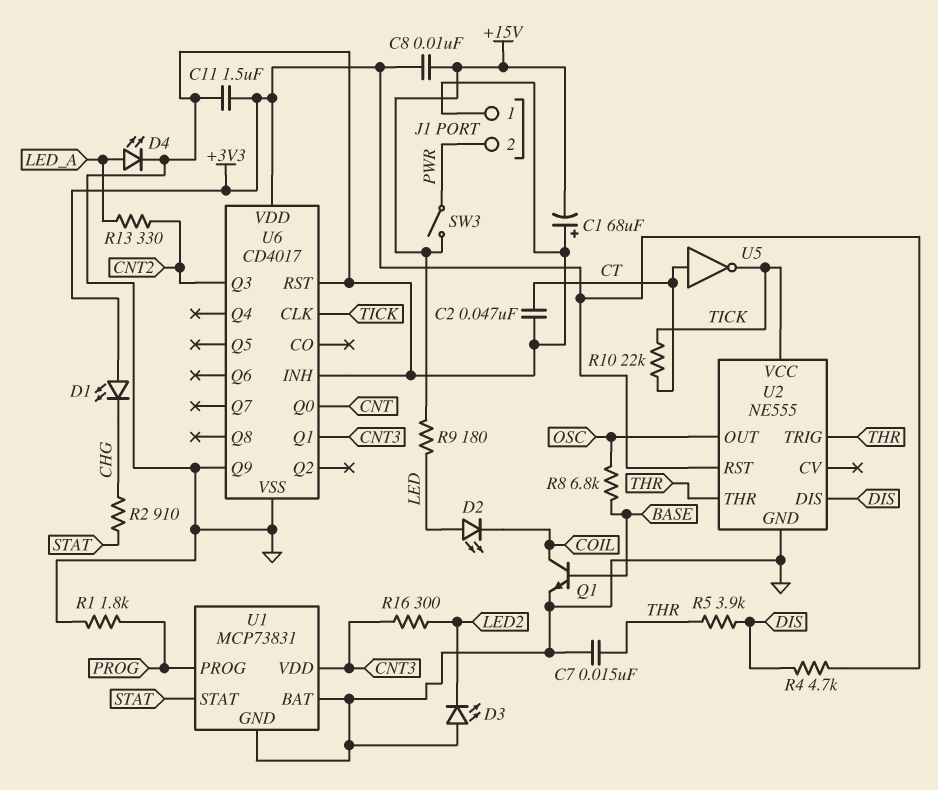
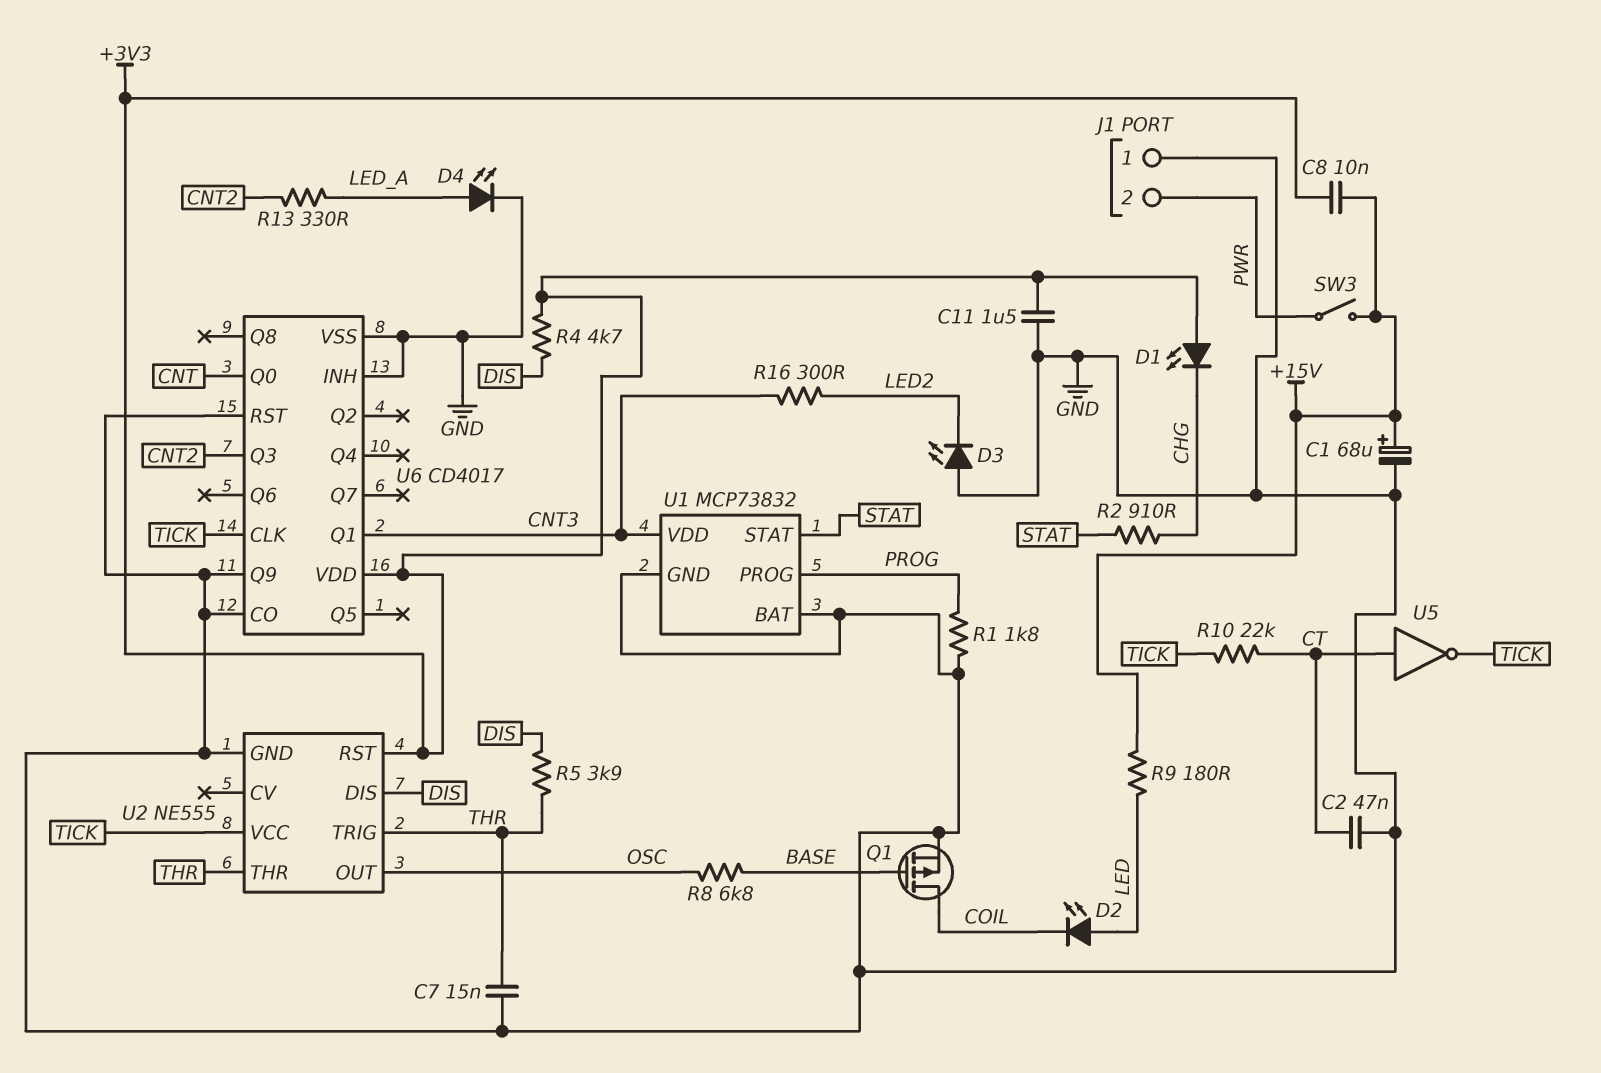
C1: 68uF (plus GND, minus +15V) -> 68uF (plus +15V, minus GND)
Q1: NPN (B BASE, C COIL, E GND) -> PMOS (G BASE, D COIL, S GND)
U1: MCP73831 -> MCP73832
U6 pin CO: none -> GND

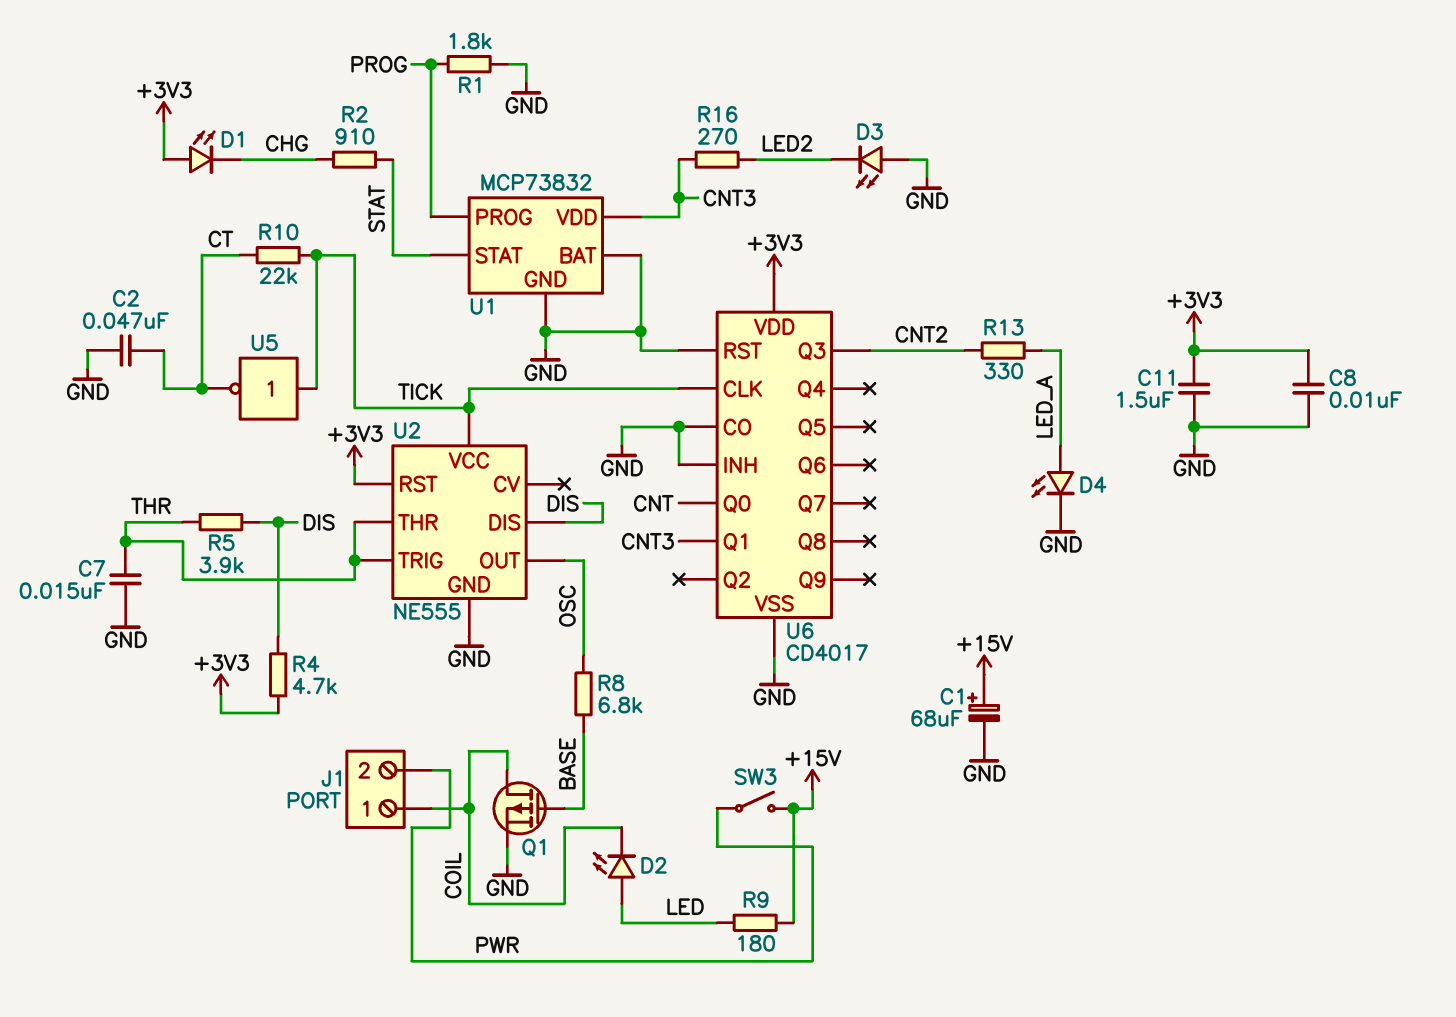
C8: 10nF (+3V3, +15V) -> 10nF (+3V3, GND)
J1 pin 1: GND -> COIL
R16: 300 (CNT3, LED2) -> 270 (CNT3, LED2)
U5: NOT (in CT, out TICK) -> NOT (in TICK, out CT)
U6 pin Q9: GND -> none

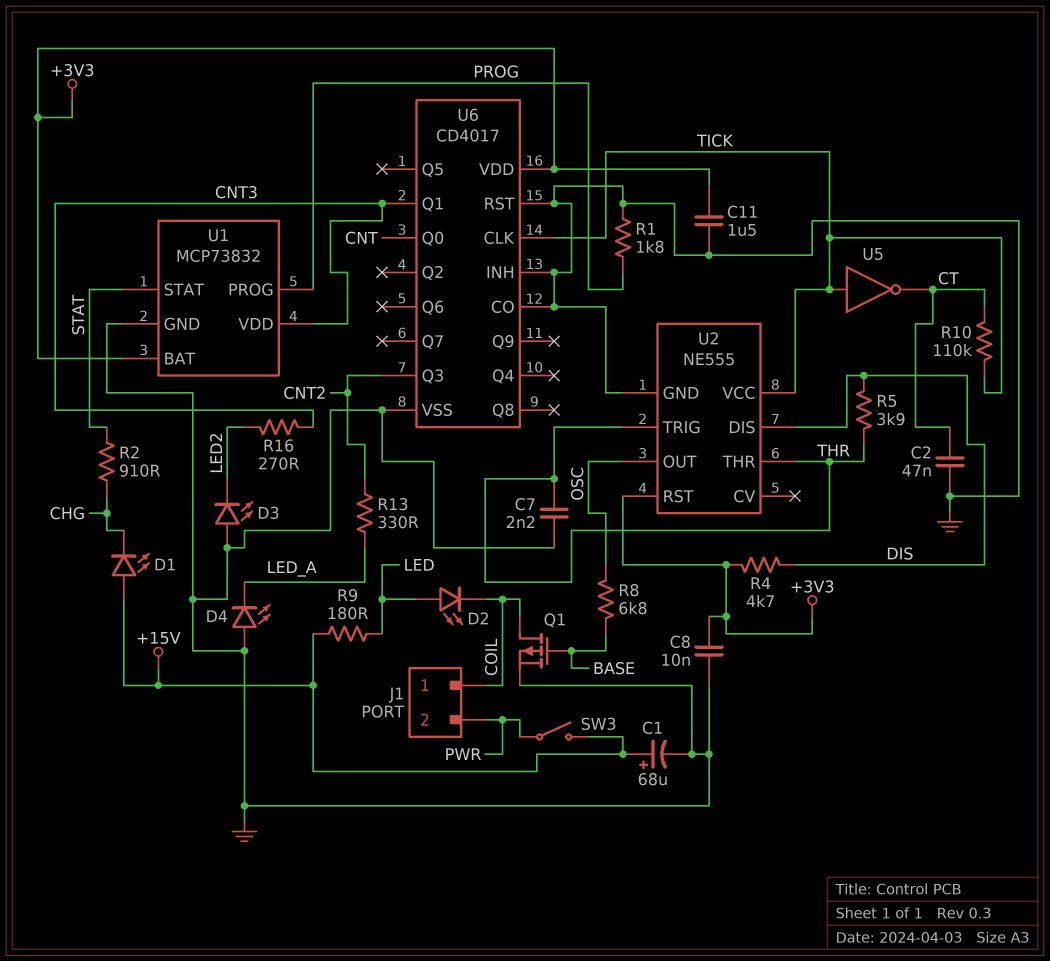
C7: 15nF (GND, THR) -> 2.2nF (GND, THR)
D1: LED (A +3V3, K CHG) -> LED (A +15V, K CHG)
D4: LED (A LED_A, K GND) -> LED (A GND, K LED_A)
R10: 22k (CT, TICK) -> 110k (CT, TICK)
U1 pin BAT: GND -> +3V3

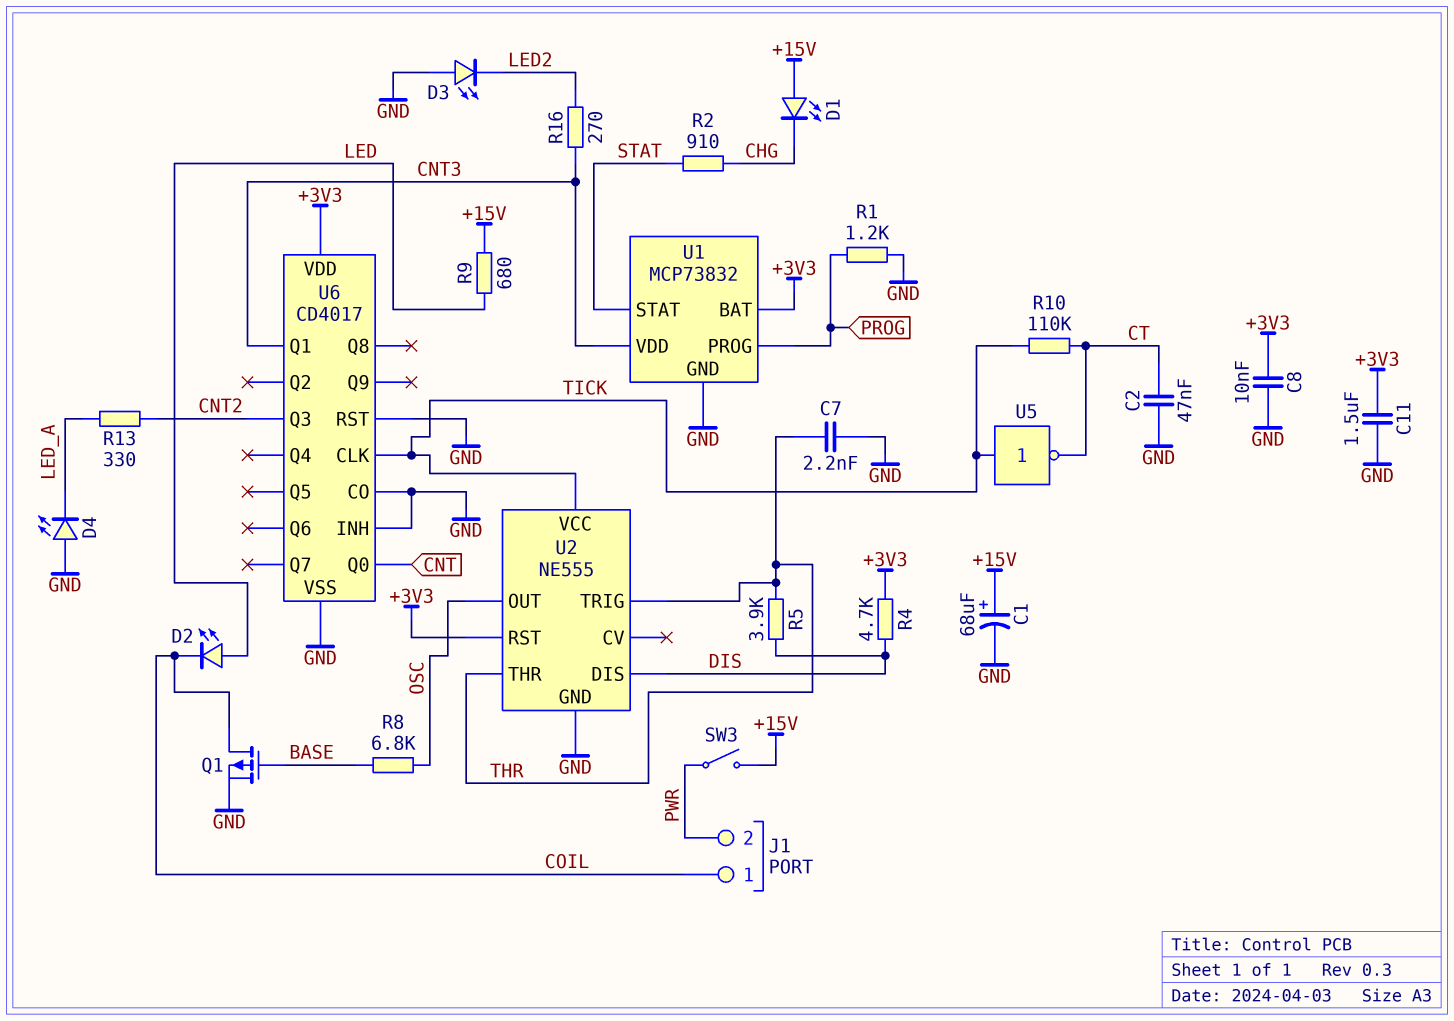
R1: 1.8k (GND, PROG) -> 1.2k (GND, PROG)
R9: 180 (+15V, LED) -> 680 (+15V, LED)

